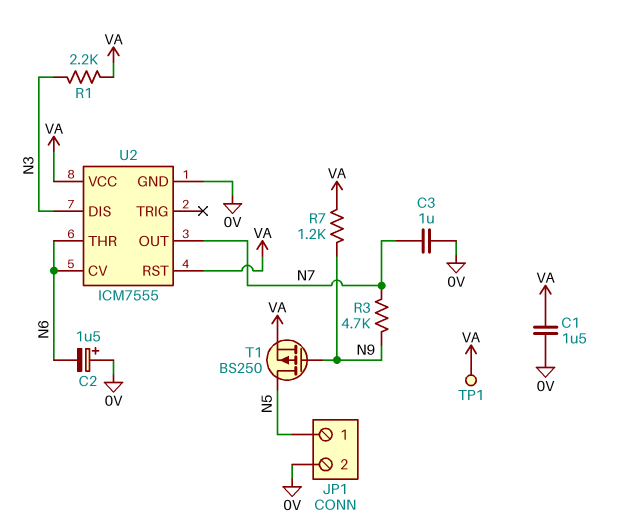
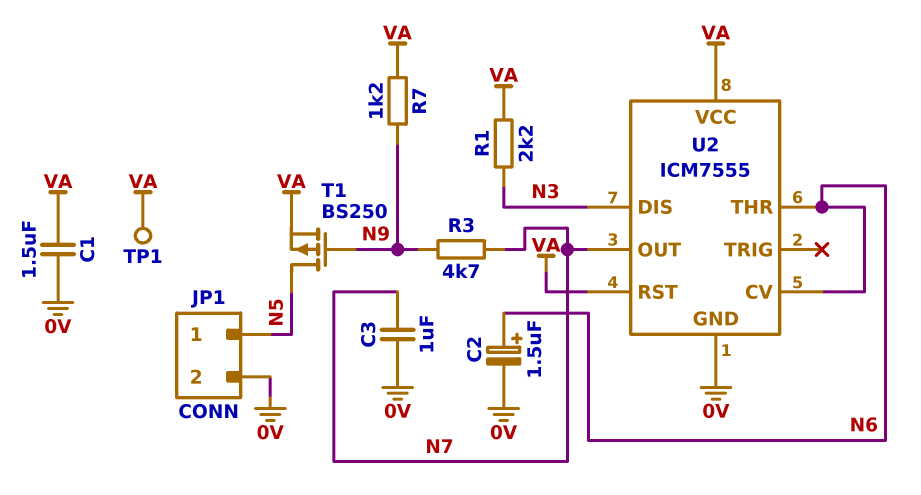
C2: 1.5uF (plus 0V, minus N6) -> 1.5uF (plus N6, minus 0V)

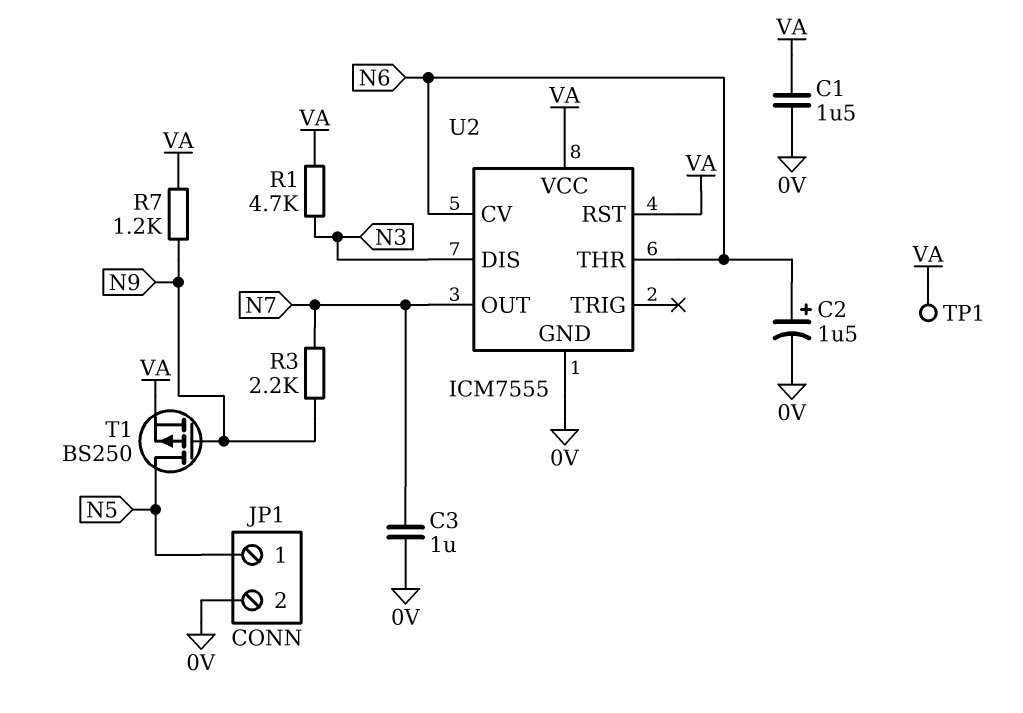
R1: 2.2k (N3, VA) -> 4.7k (N3, VA)
R3: 4.7k (N7, N9) -> 2.2k (N7, N9)

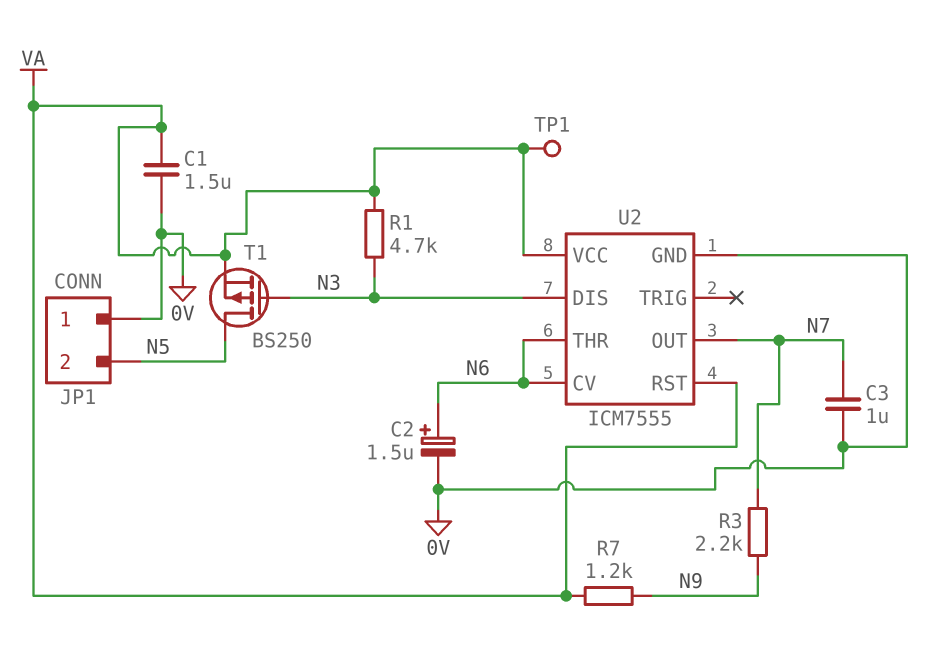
JP1 pin 1: N5 -> 0V
JP1 pin 2: 0V -> N5
T1: PMOS BS250 (G N9, D N5, S VA) -> PMOS BS250 (G N3, D N5, S VA)

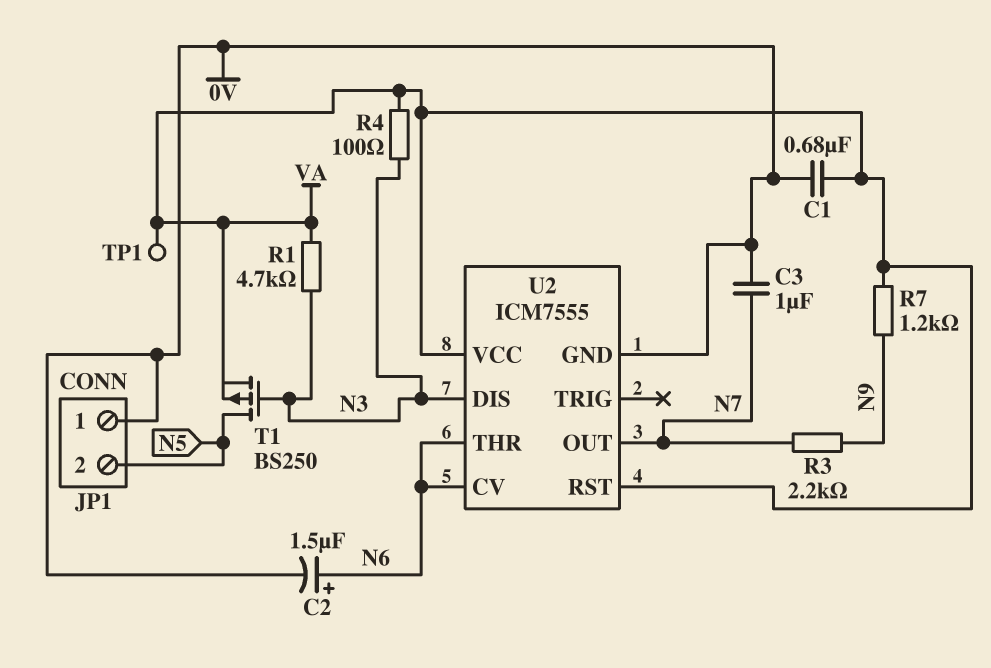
C1: 1.5uF (0V, VA) -> 680nF (0V, VA)
R4: none -> 100 (N3, VA)

